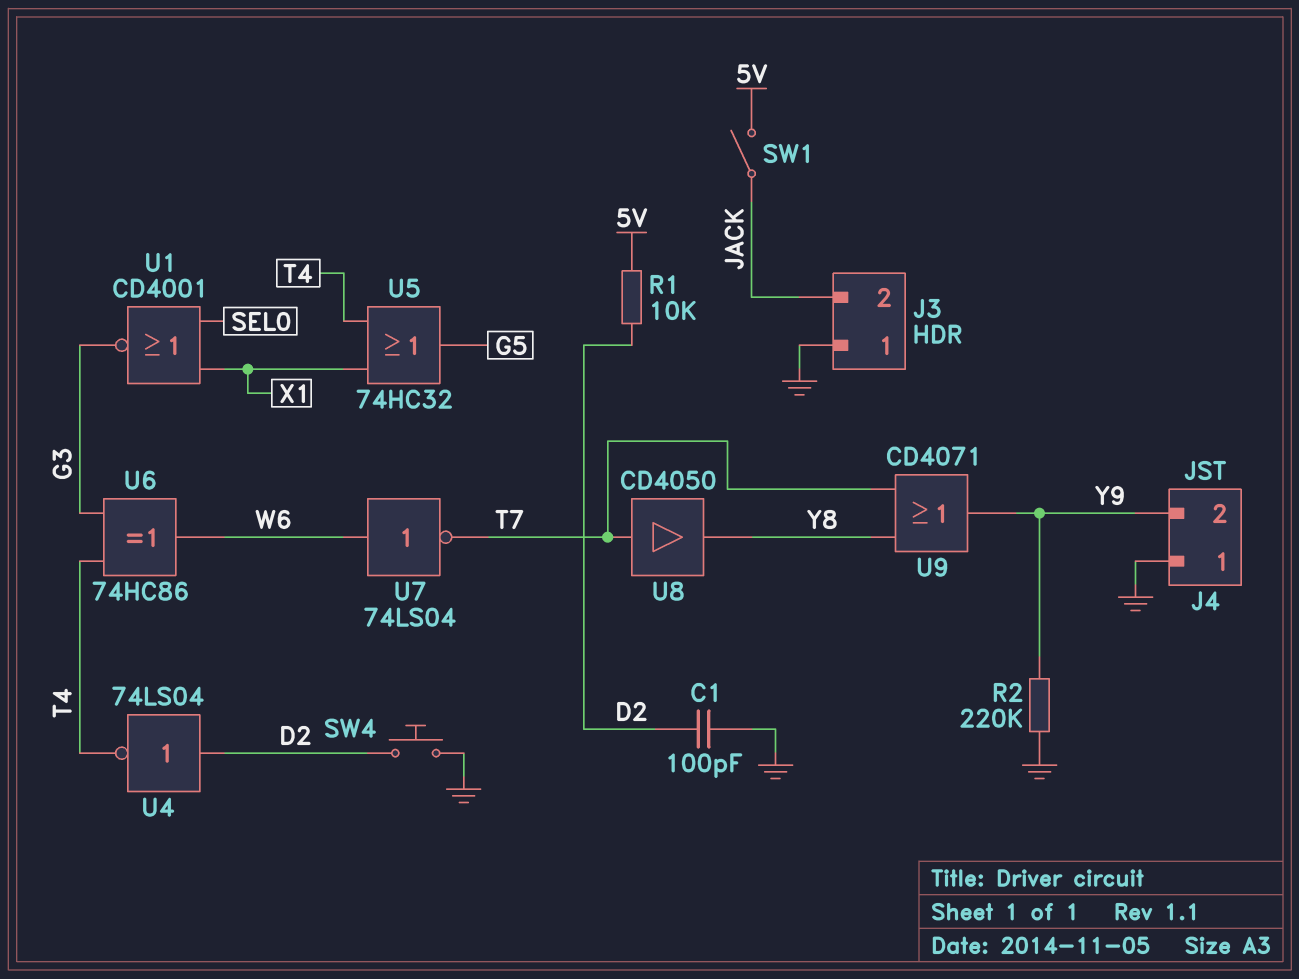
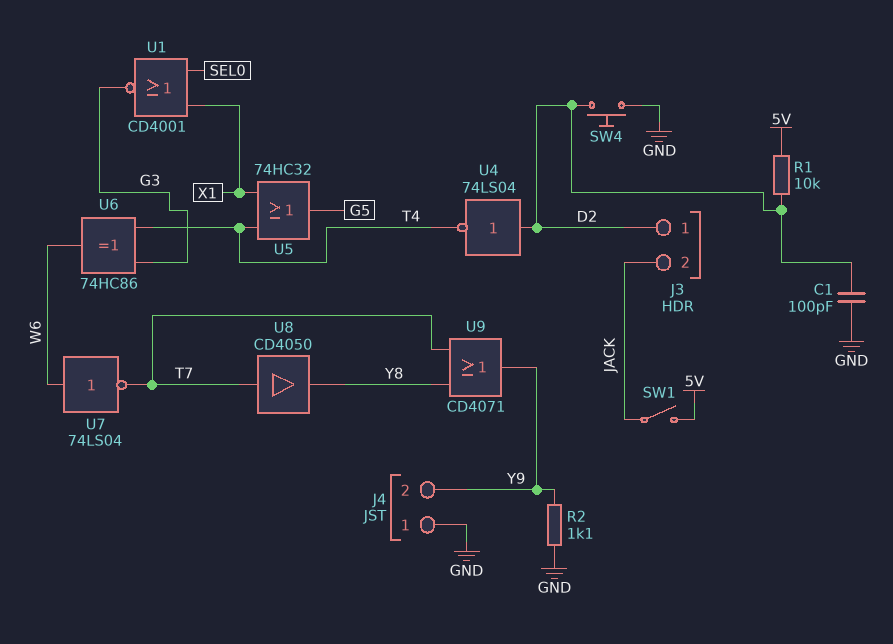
J3 pin 1: GND -> D2
R2: 220k (GND, Y9) -> 1.1k (GND, Y9)

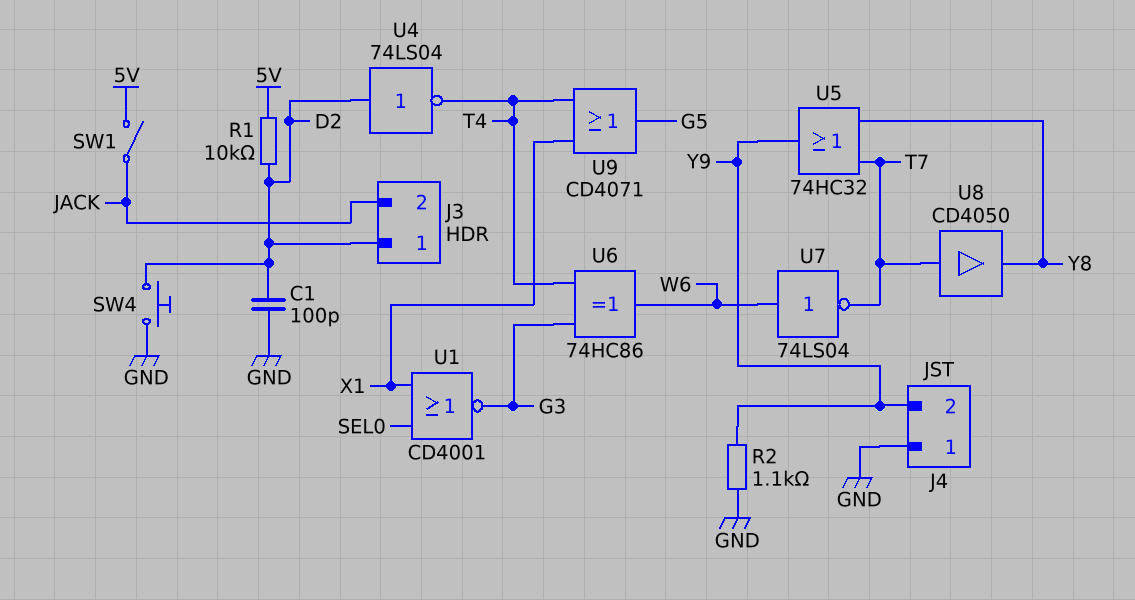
U5: OR 74HC32 (in T4, in X1, out G5) -> OR 74HC32 (in T7, in Y8, out Y9)
U9: OR CD4071 (in T7, in Y8, out Y9) -> OR CD4071 (in T4, in X1, out G5)

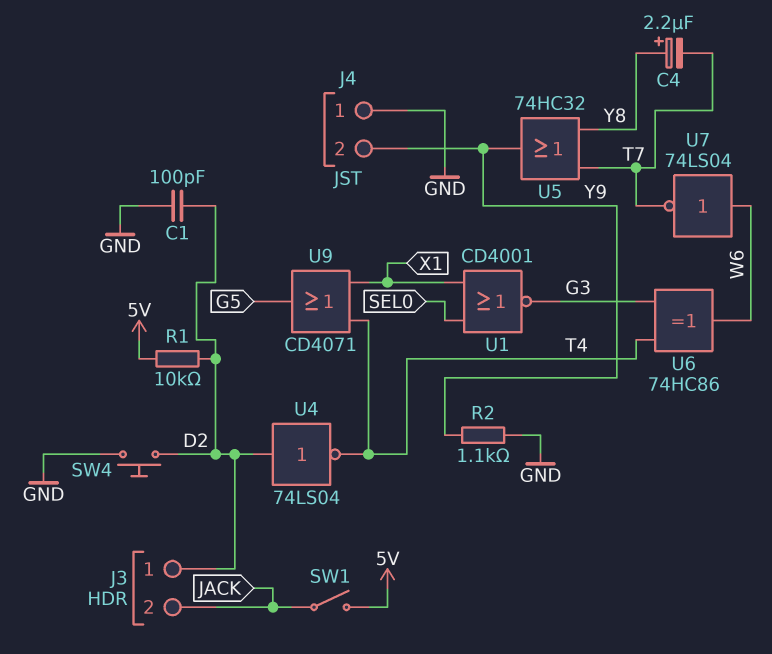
C4: none -> 2.2uF (plus Y8, minus T7)
U8: buffer CD4050 (in T7, out Y8) -> none

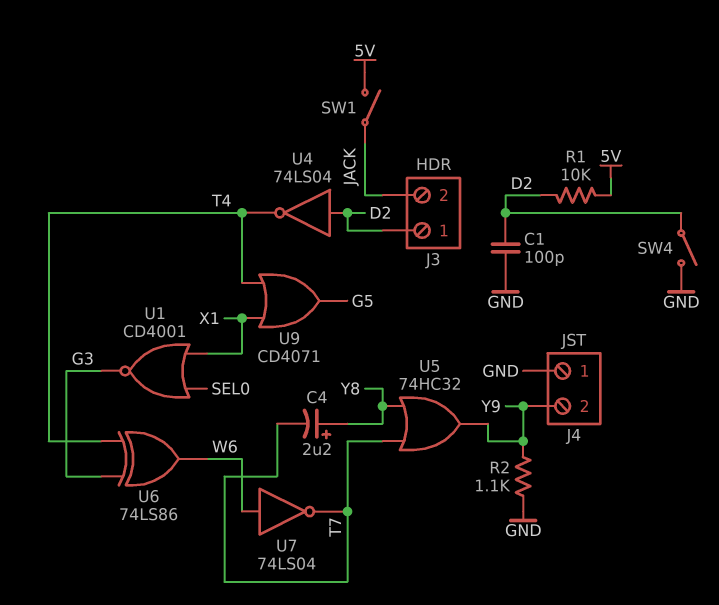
SW4: button (D2, GND) -> switch (D2, GND)
U6: XOR 74HC86 (in G3, in T4, out W6) -> XOR 74LS86 (in G3, in T4, out W6)

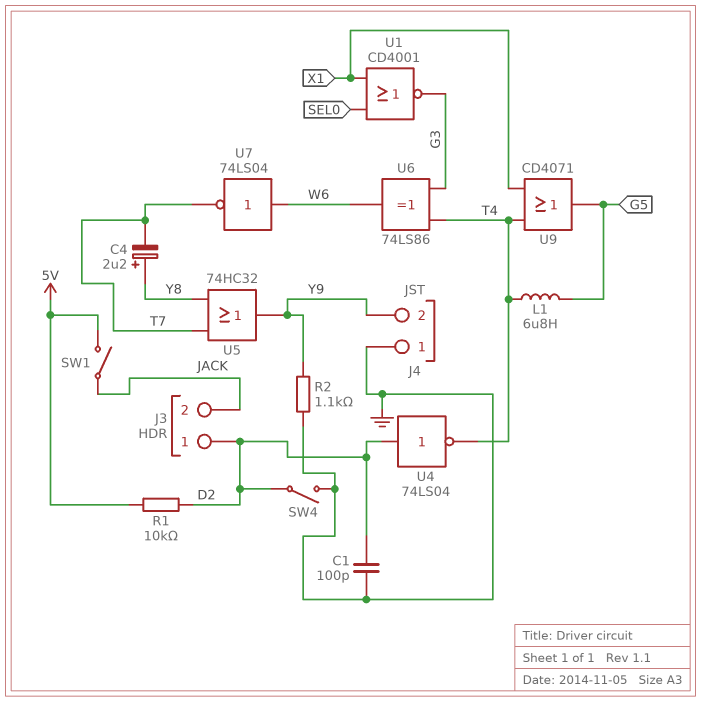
L1: none -> 6.8uH (G5, T4)

